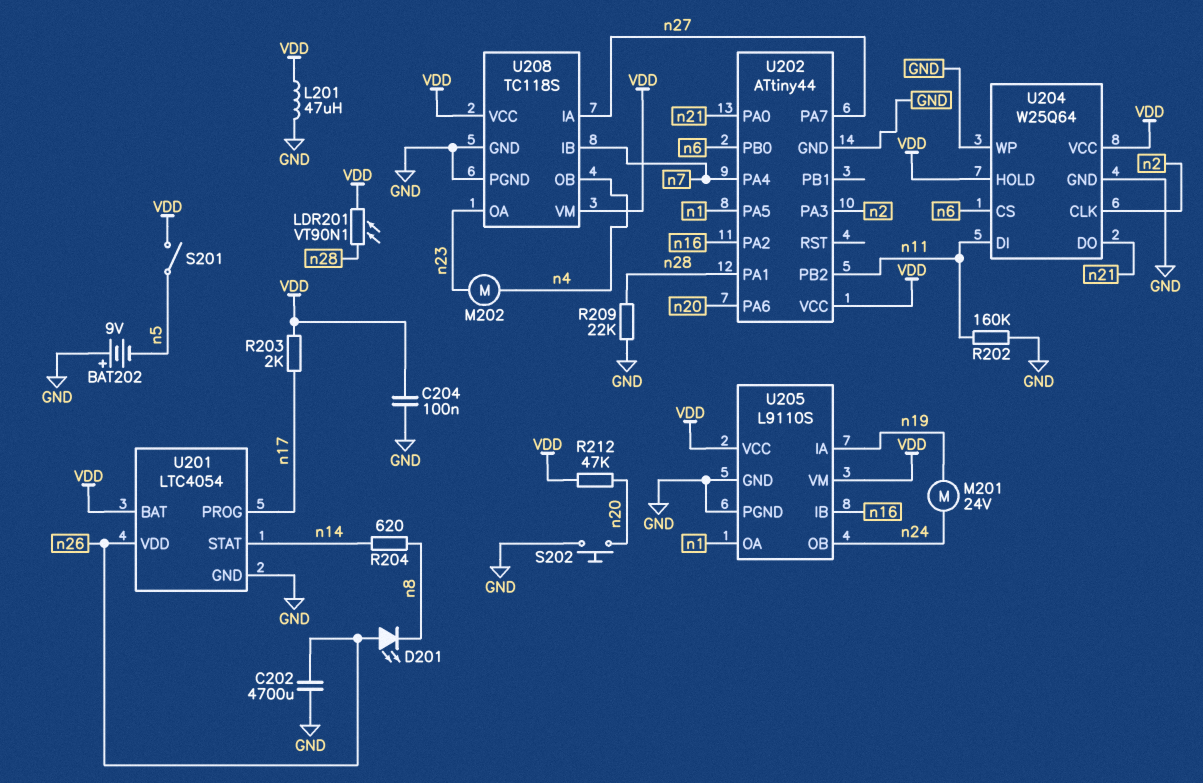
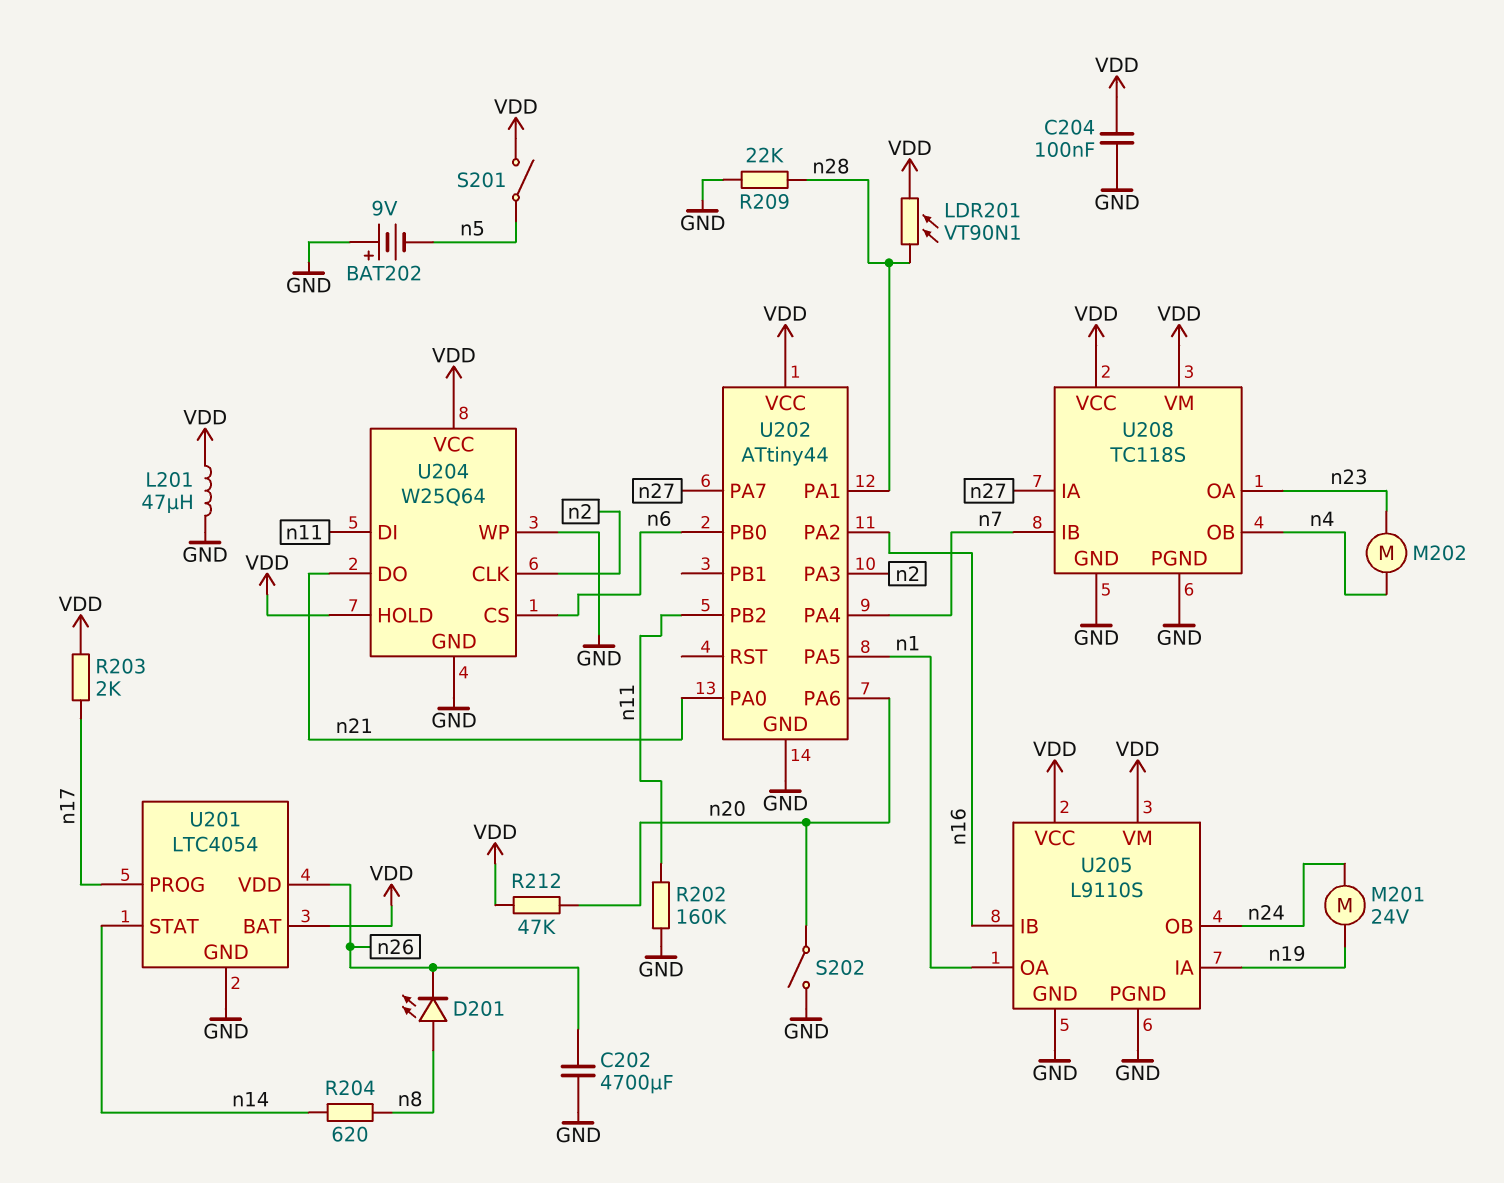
D201: LED (A n26, K n8) -> LED (A n8, K n26)
S202: button (GND, n20) -> switch (GND, n20)

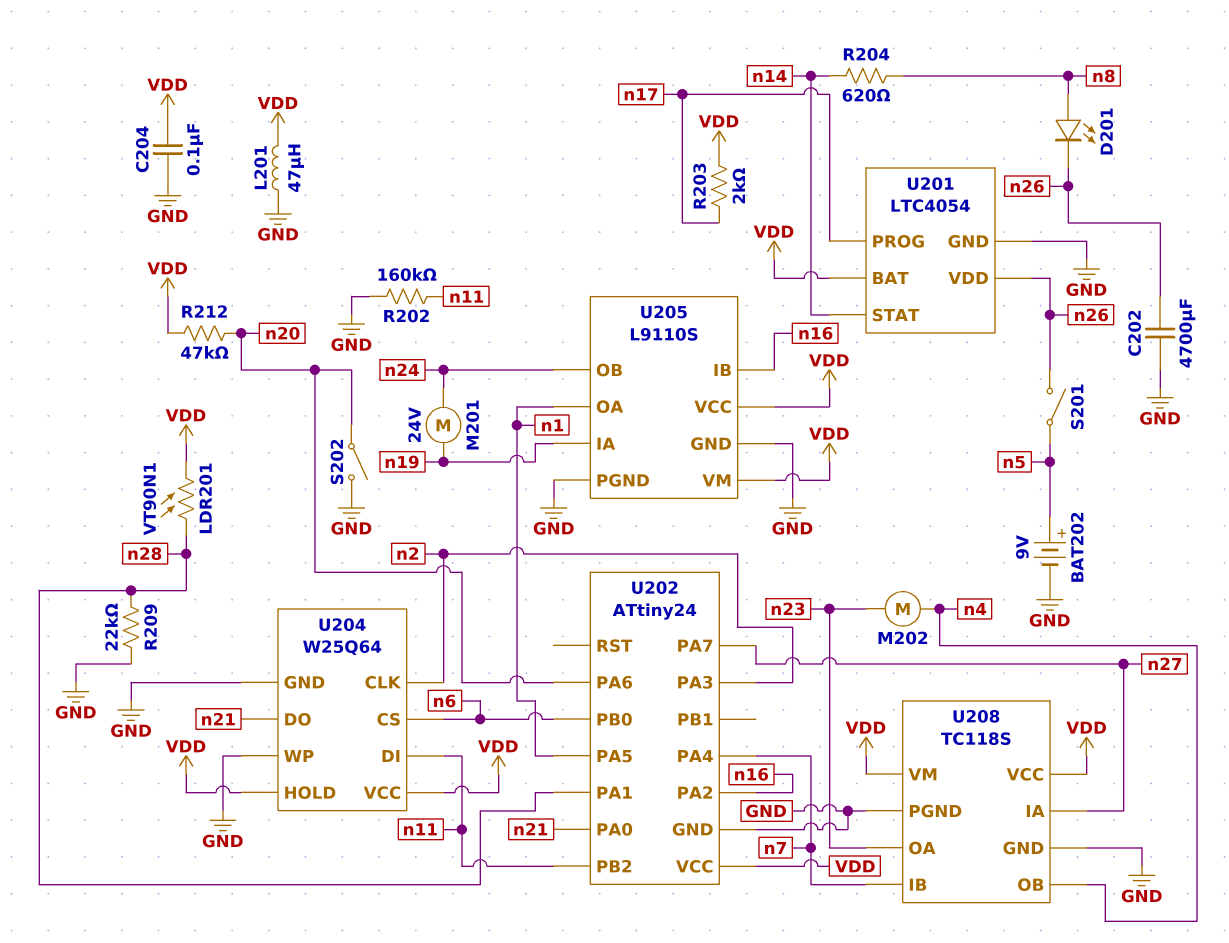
BAT202: 9V (plus GND, minus n5) -> 9V (plus n5, minus GND)
S201: switch (VDD, n5) -> switch (n5, n26)
U202: ATtiny44 -> ATtiny24

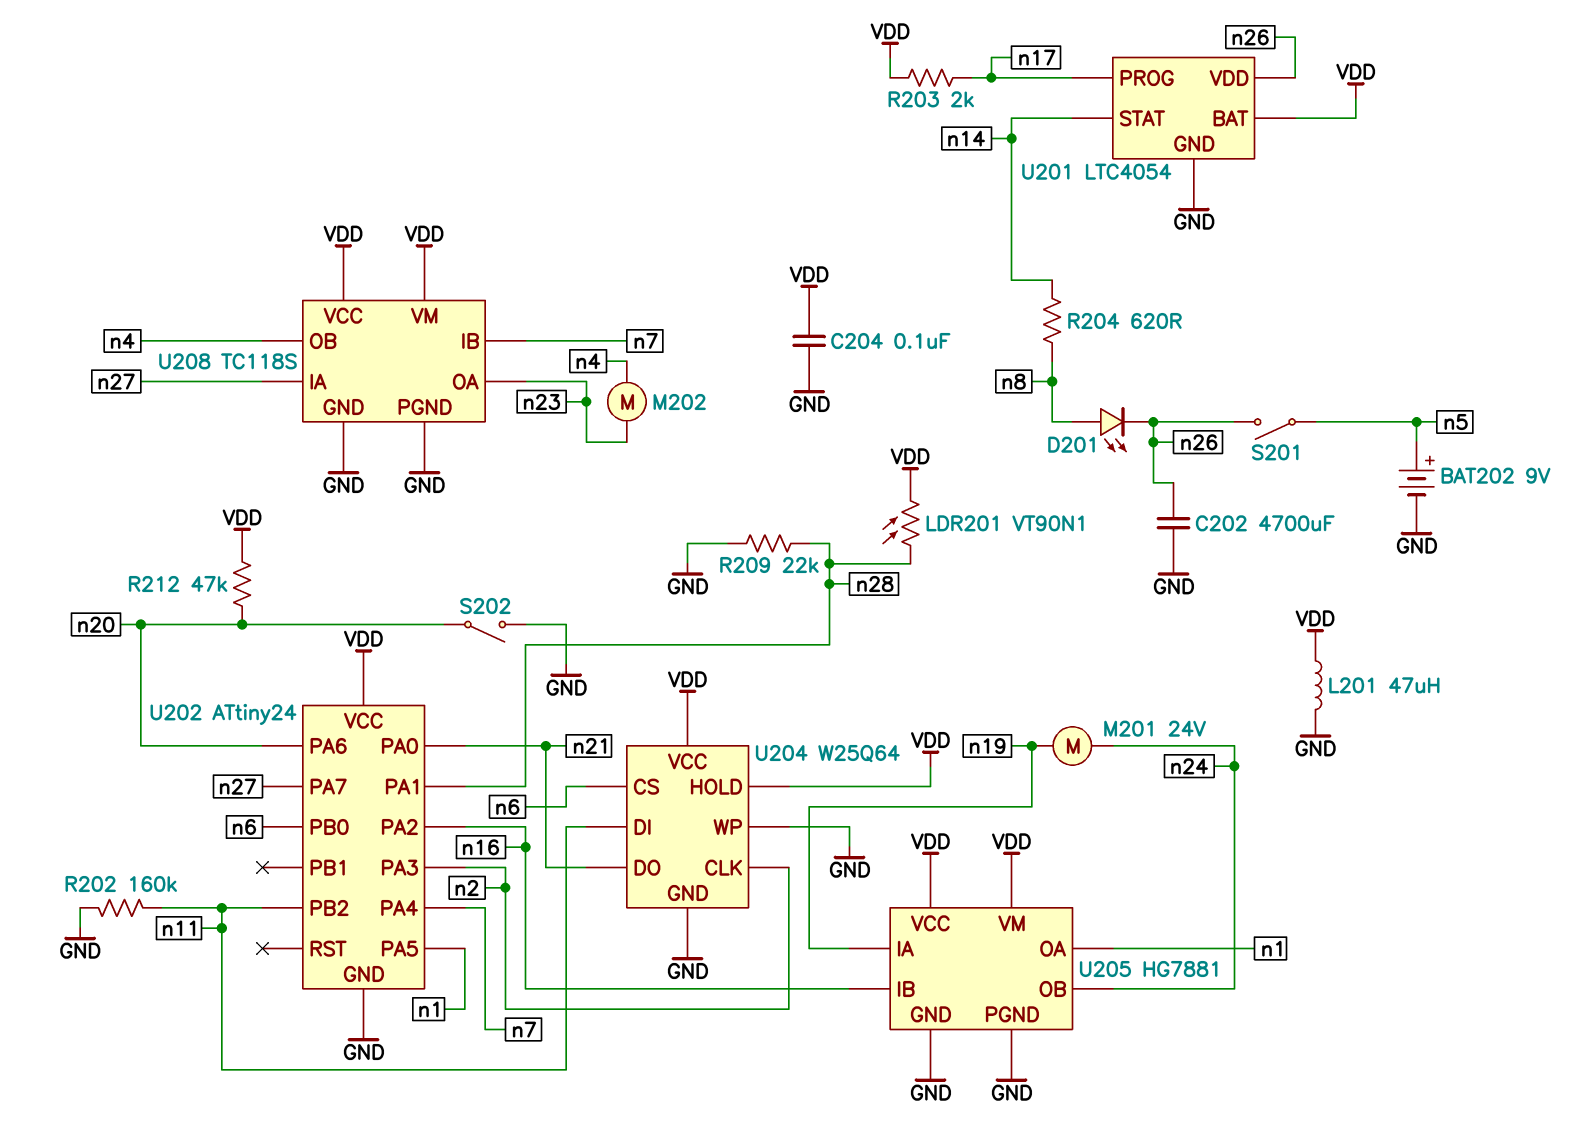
U205: L9110S -> HG7881

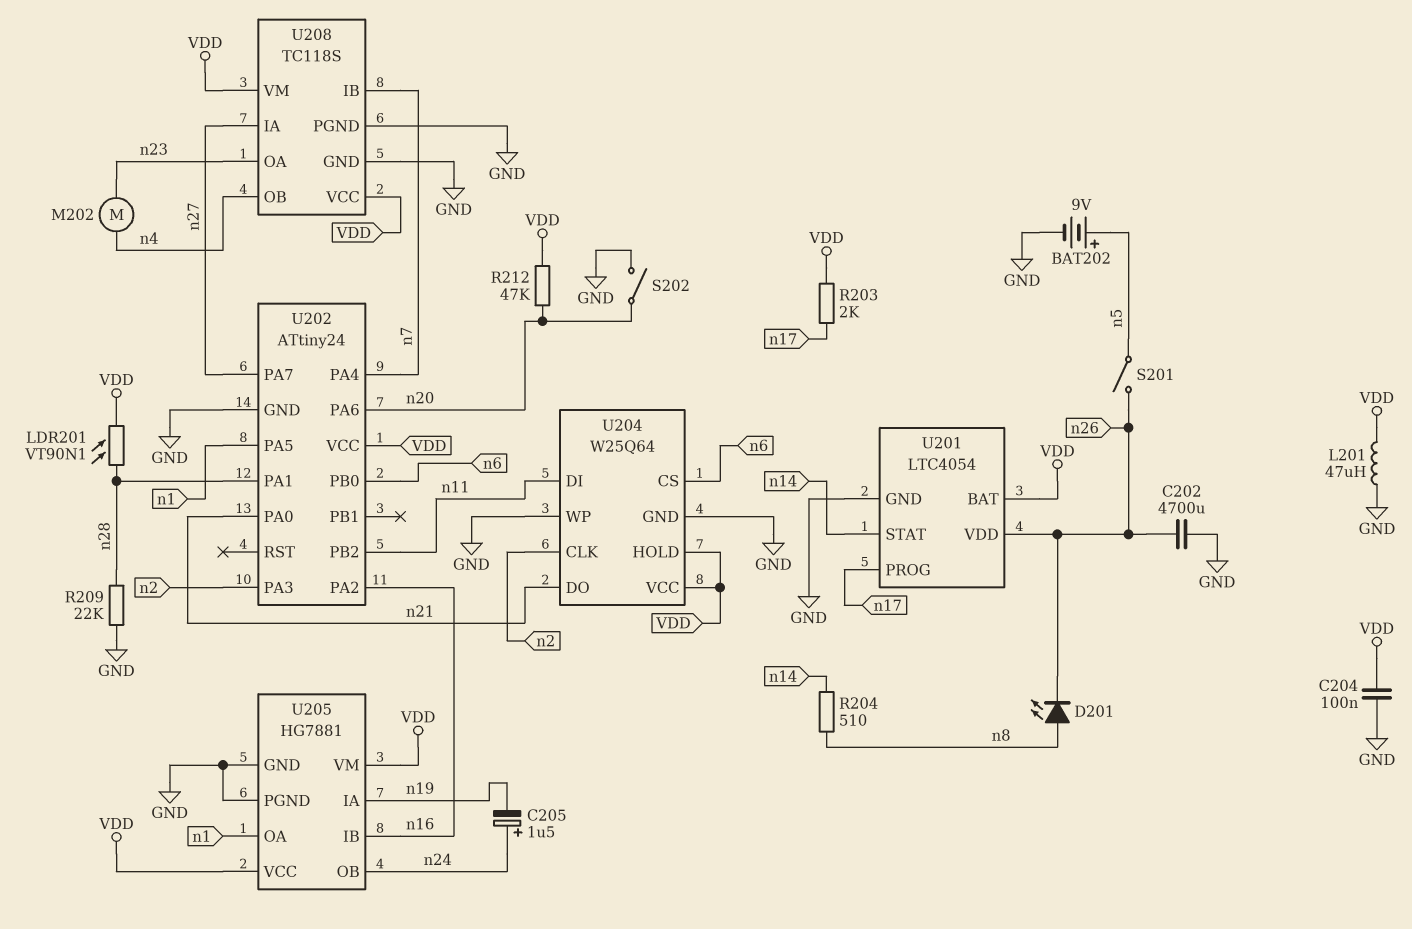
C205: none -> 1.5uF (plus n24, minus n19)
M201: motor 24V (n19, n24) -> none
R202: 160k (GND, n11) -> none
R204: 620 (n8, n14) -> 510 (n8, n14)

